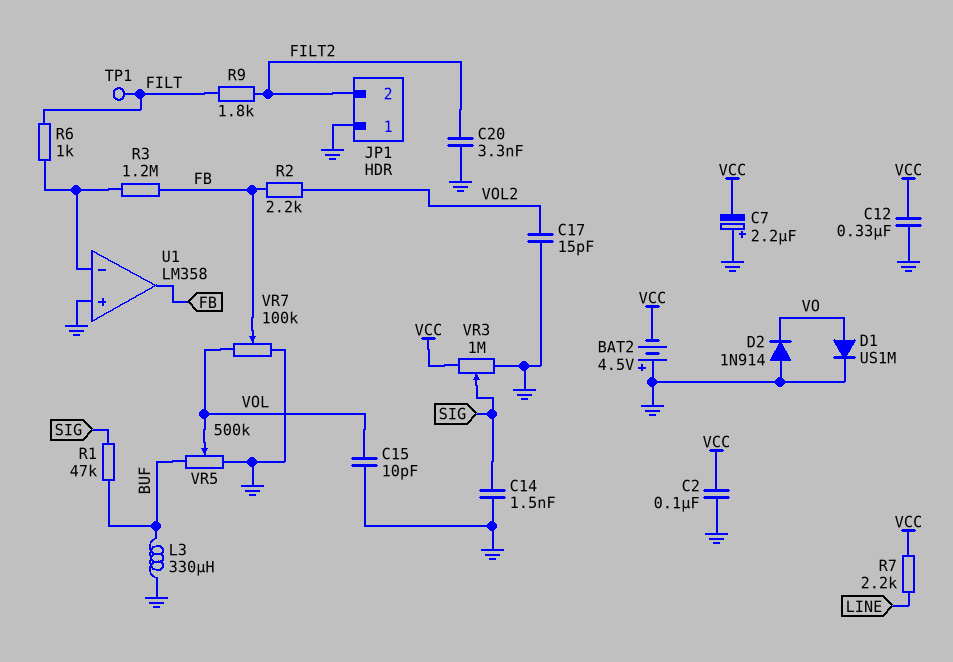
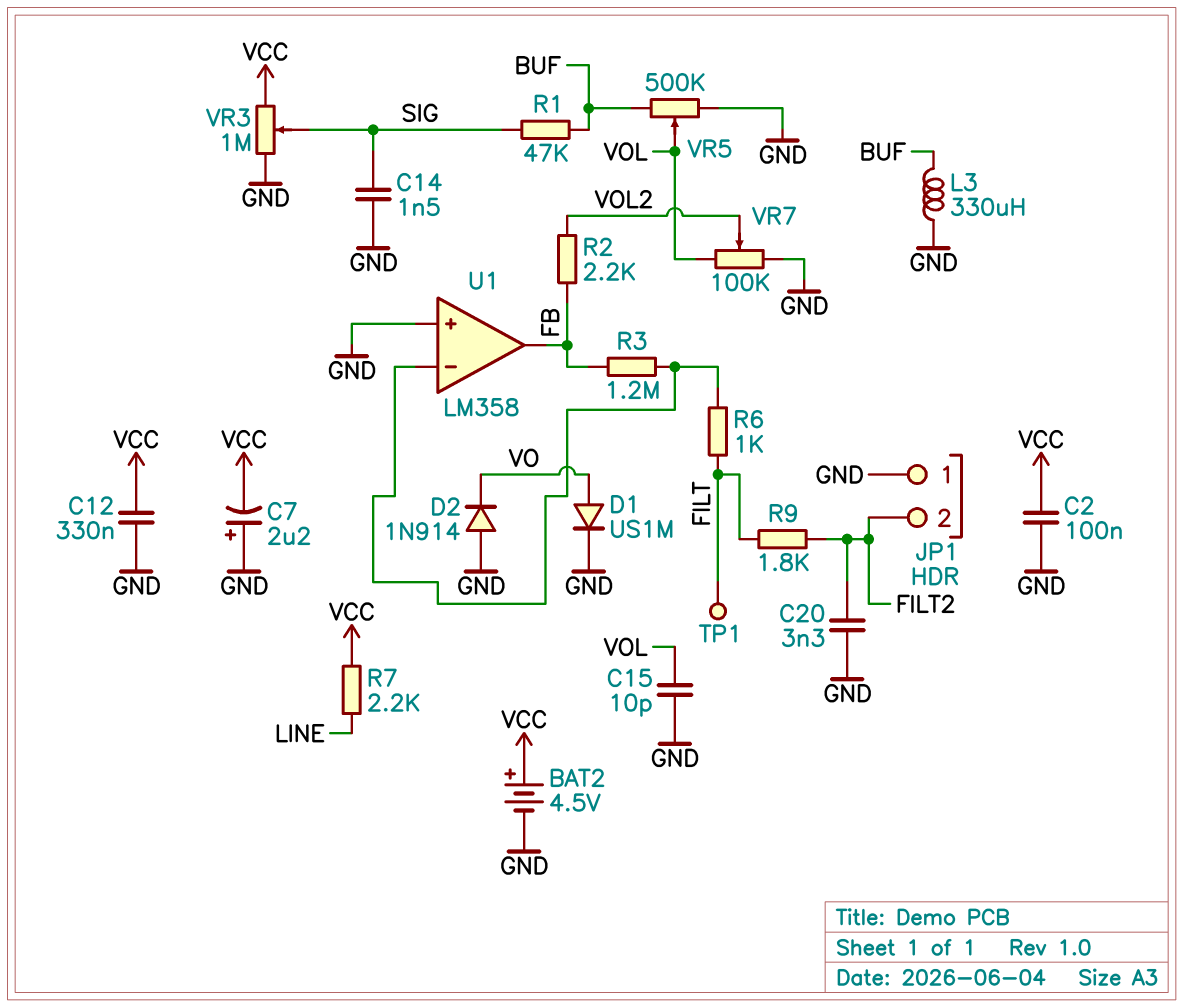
BAT2: 4.5V (plus GND, minus VCC) -> 4.5V (plus VCC, minus GND)
C17: 15pF (GND, VOL2) -> none
VR7: 100k (GND, VOL, wiper FB) -> 100k (GND, VOL, wiper VOL2)

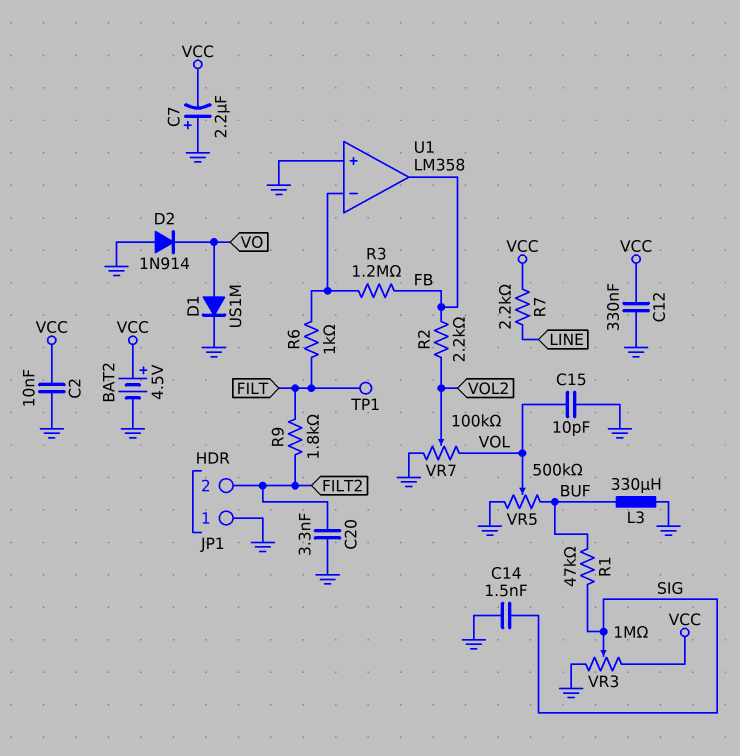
C2: 100nF (GND, VCC) -> 10nF (GND, VCC)

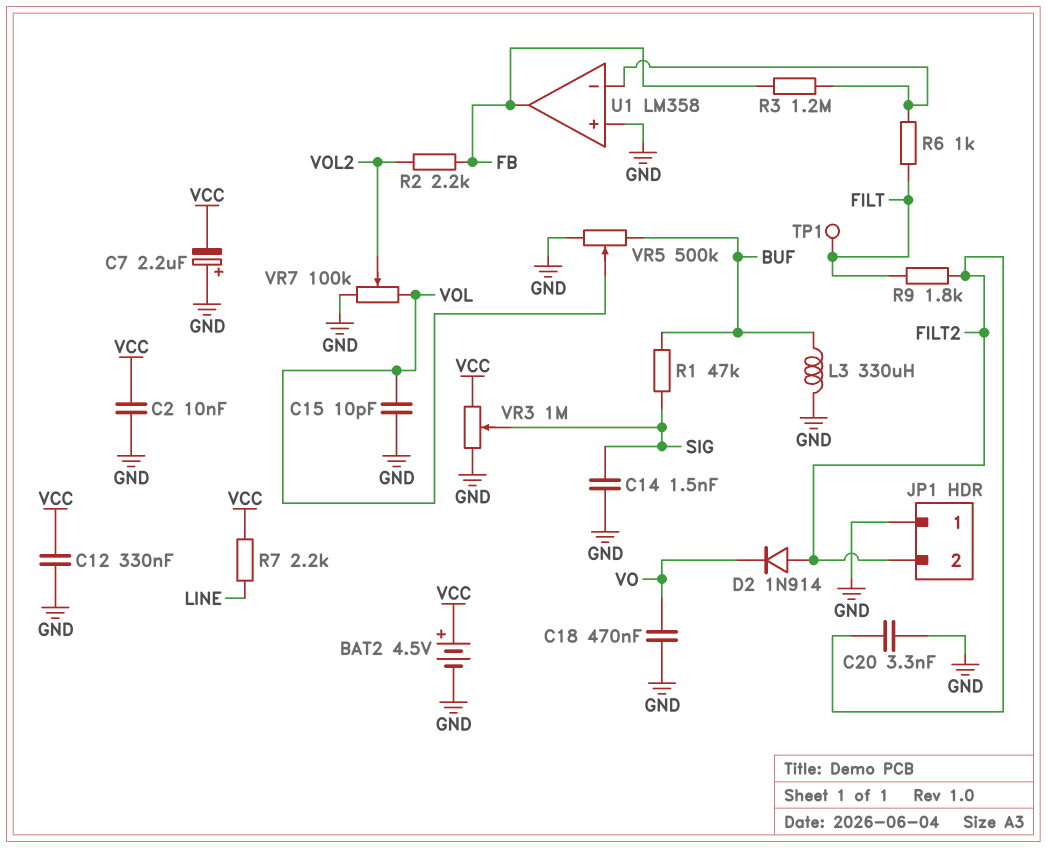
C18: none -> 470nF (GND, VO)
D1: diode US1M (A VO, K GND) -> none
D2: diode 1N914 (A GND, K VO) -> diode 1N914 (A FILT2, K VO)

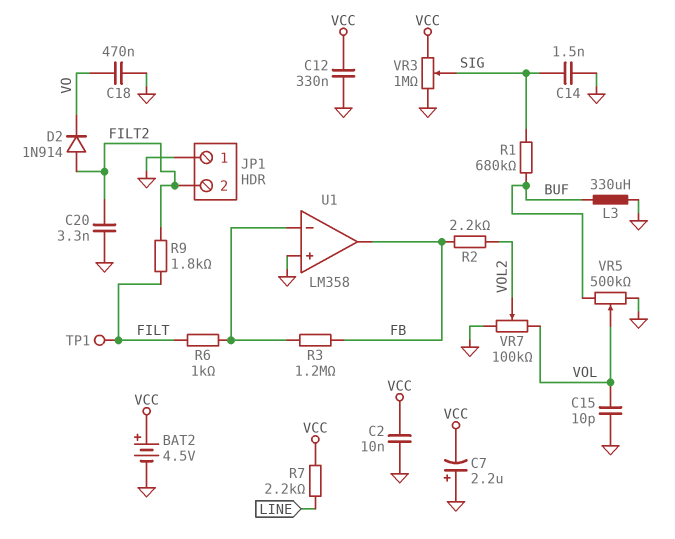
R1: 47k (BUF, SIG) -> 680k (BUF, SIG)

